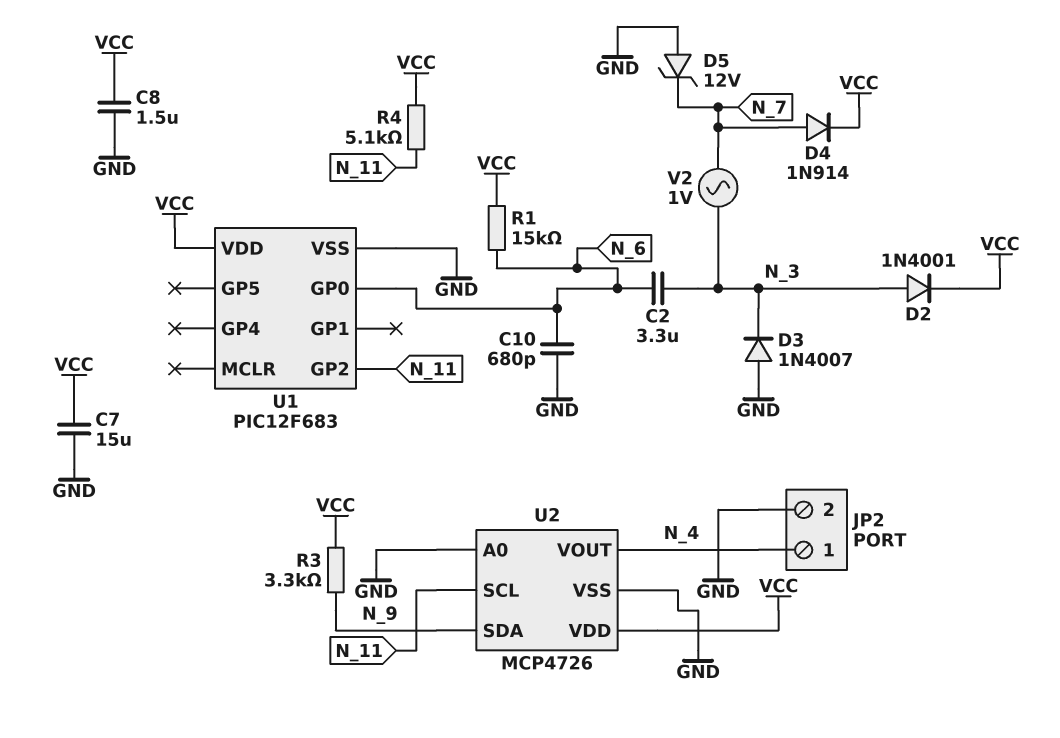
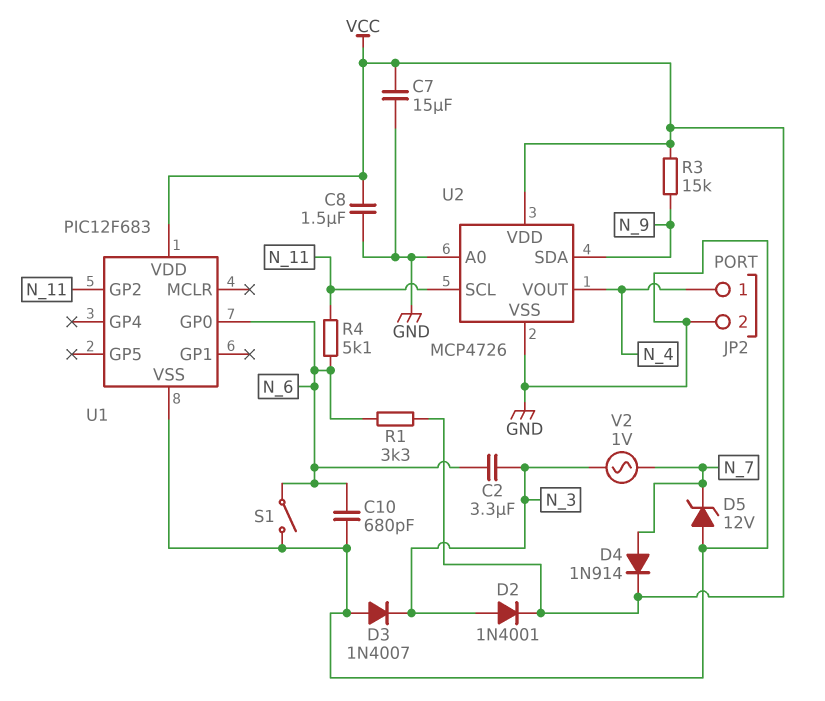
R1: 15k (N_6, VCC) -> 3.3k (N_6, VCC)
R3: 3.3k (N_9, VCC) -> 15k (N_9, VCC)
R4: 5.1k (N_11, VCC) -> 5.1k (N_6, N_11)
S1: none -> switch (GND, N_6)

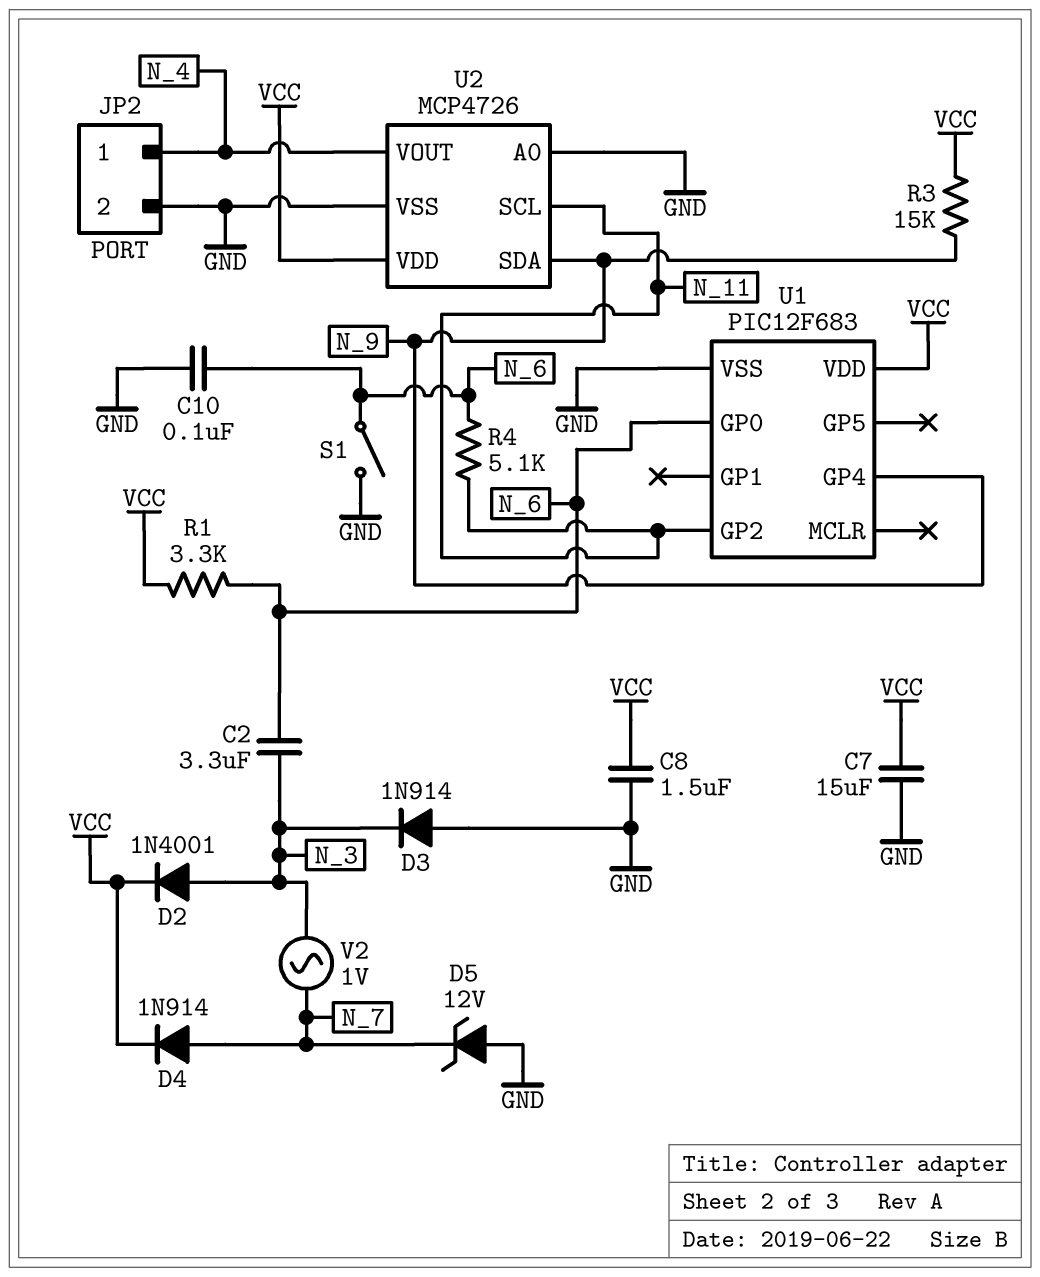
C10: 680pF (GND, N_6) -> 100nF (GND, N_6)
D3: diode 1N4007 (A GND, K N_3) -> diode 1N914 (A GND, K N_3)
U1 pin GP4: none -> N_9

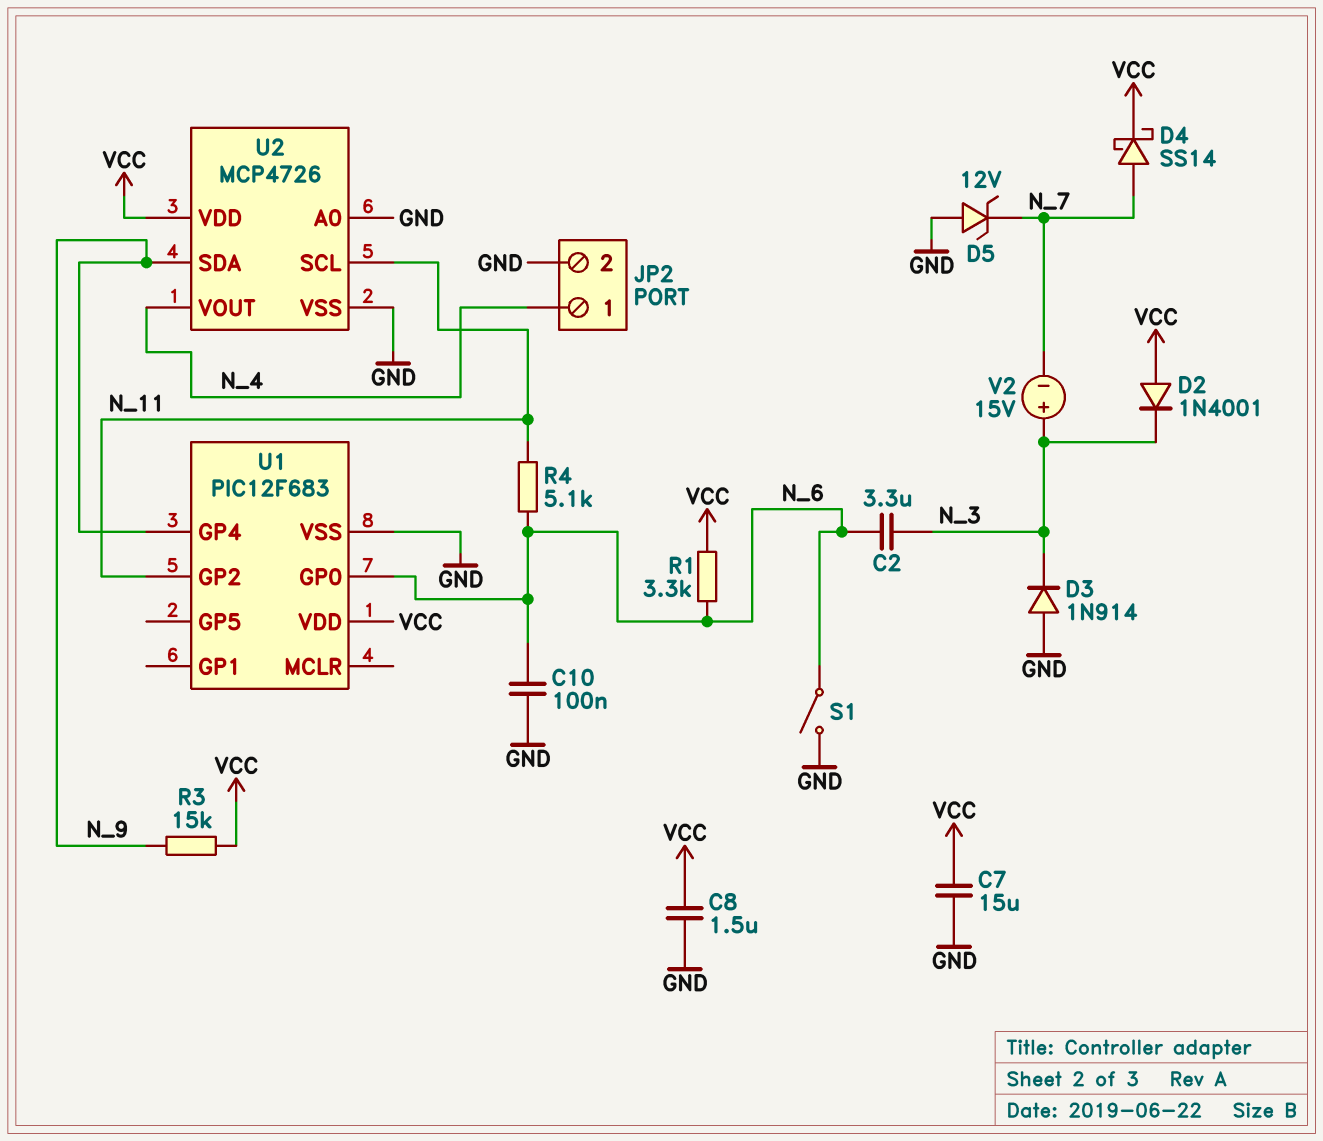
D2: diode 1N4001 (A N_3, K VCC) -> diode 1N4001 (A VCC, K N_3)
D4: diode 1N914 (A N_7, K VCC) -> schottky SS14 (A N_7, K VCC)
V2: AC 1V (N_3, N_7) -> 15V (plus N_3, minus N_7)

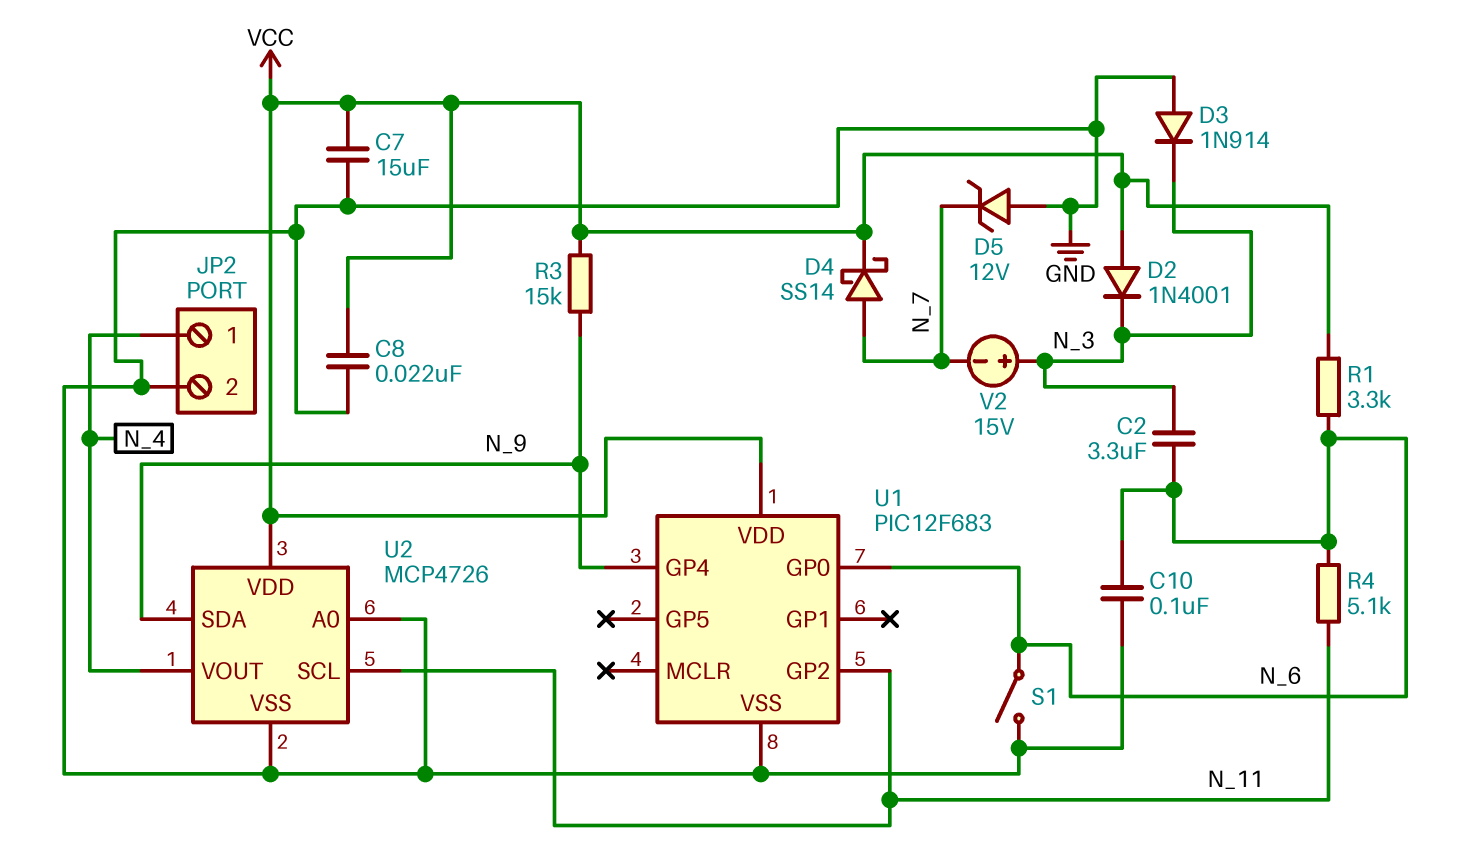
C8: 1.5uF (GND, VCC) -> 22nF (GND, VCC)

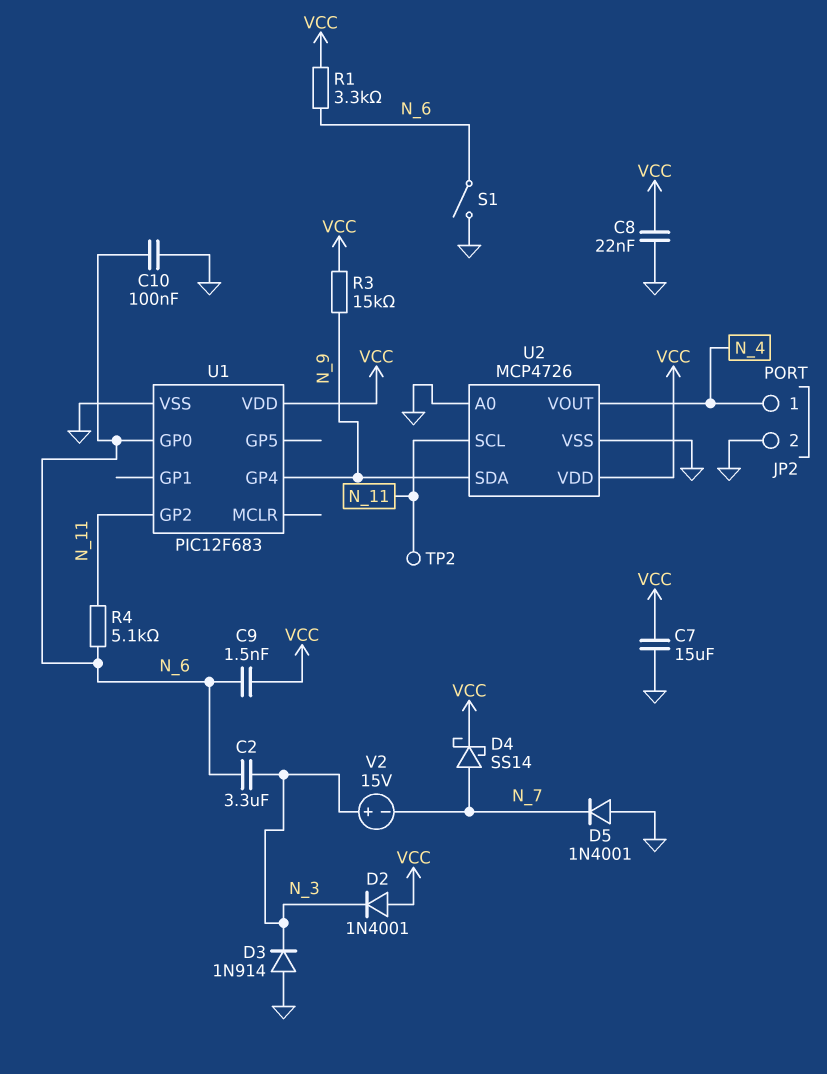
C9: none -> 1.5nF (N_6, VCC)
D5: zener 12V (A GND, K N_7) -> diode 1N4001 (A GND, K N_7)
TP2: none -> test point (N_11)

